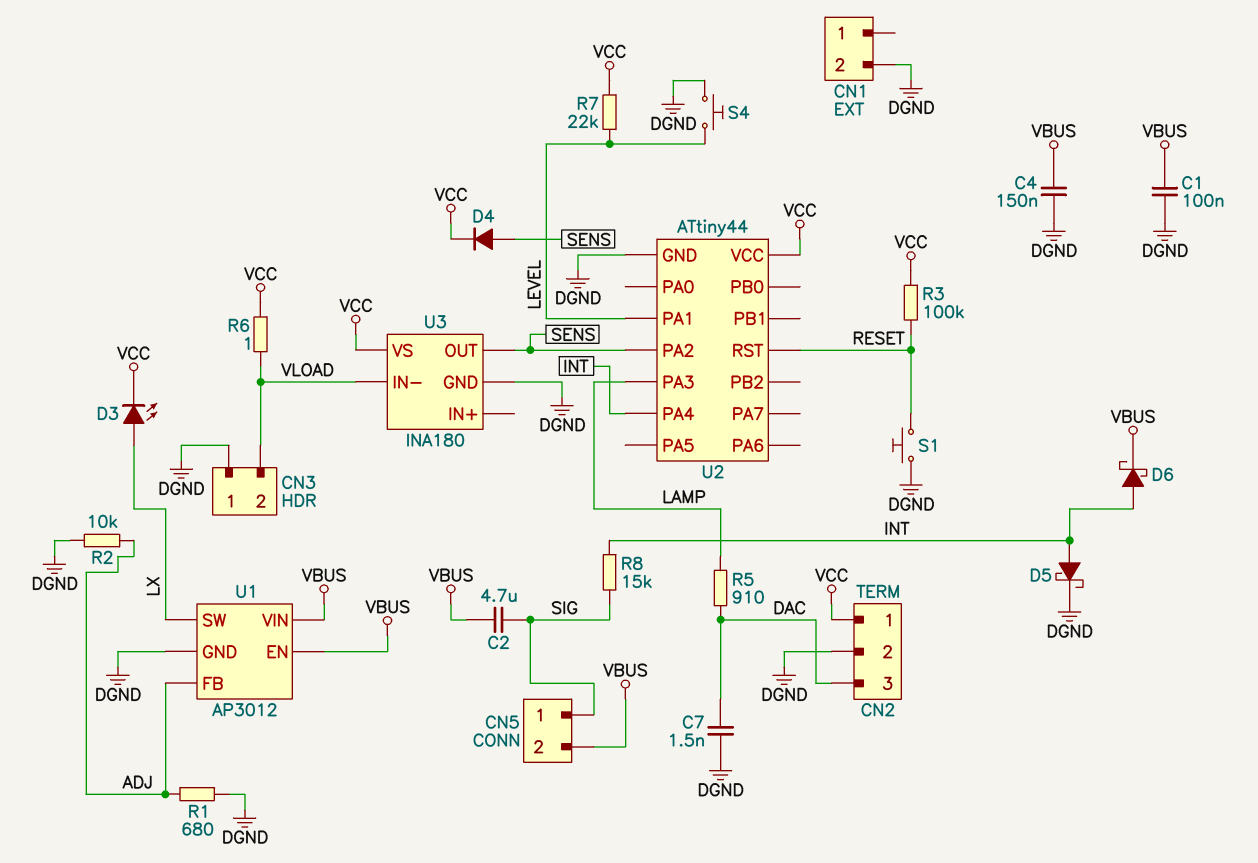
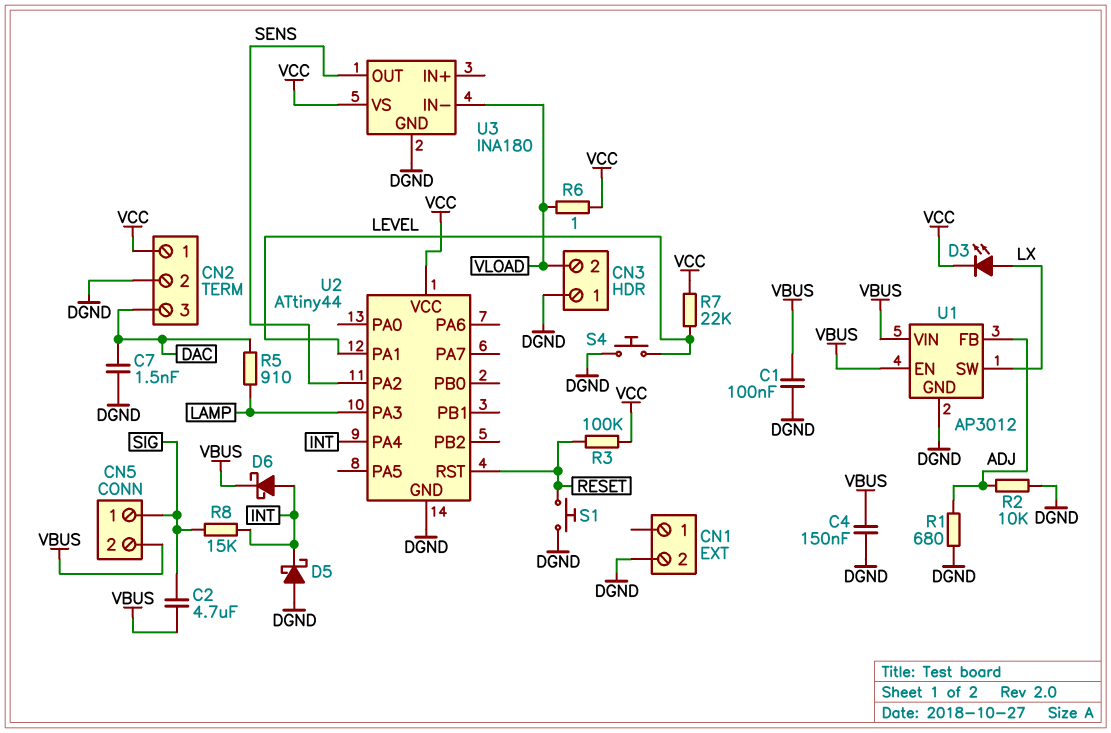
D4: diode (A SENS, K VCC) -> none
D5: schottky (A INT, K DGND) -> schottky (A DGND, K INT)

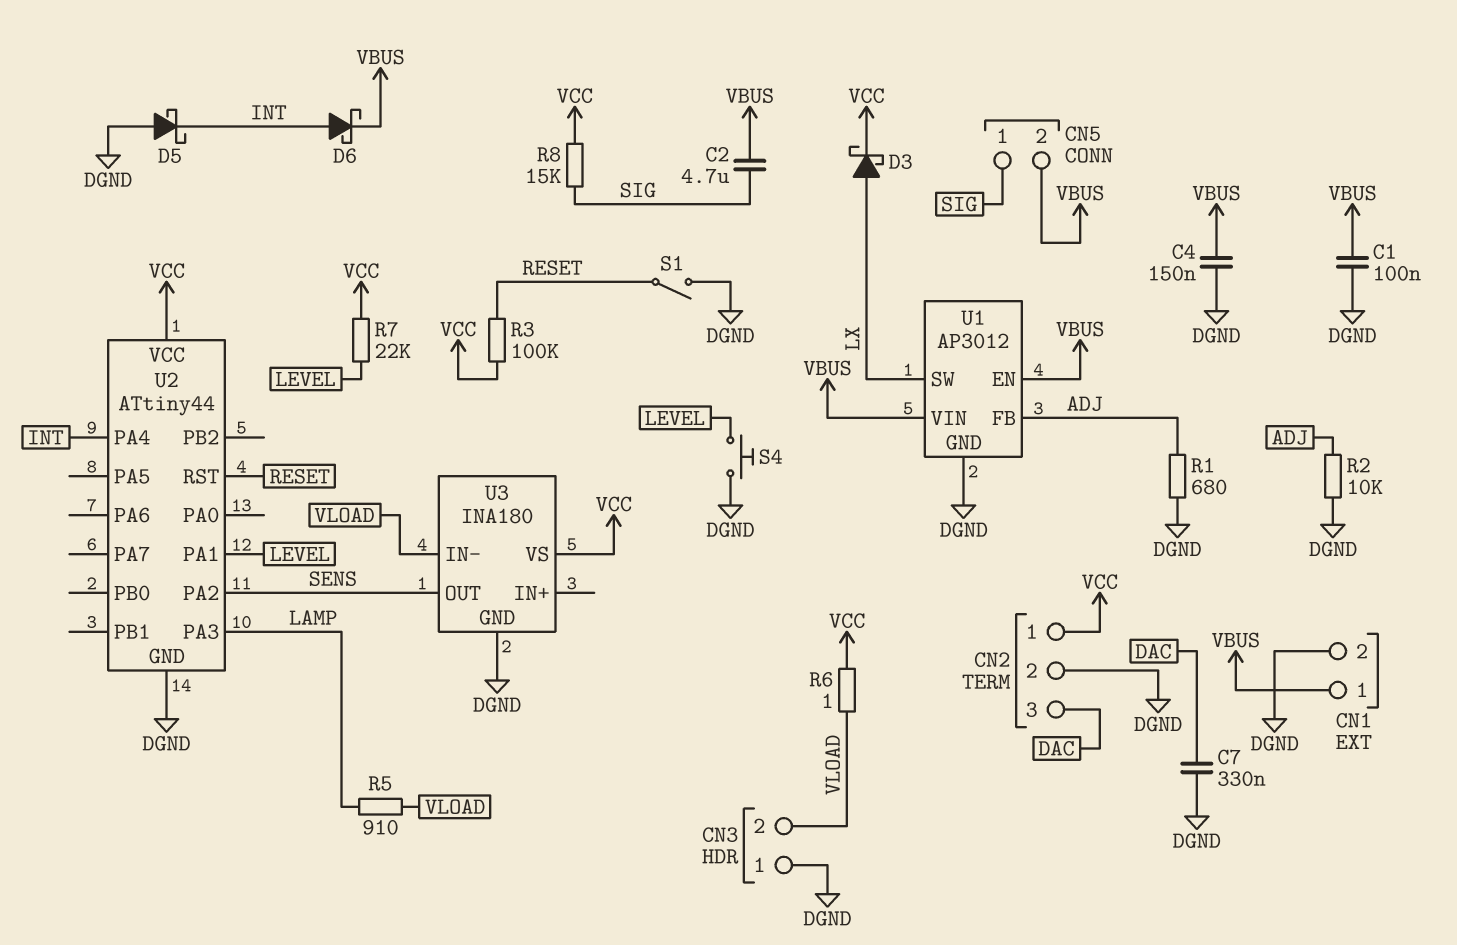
C7: 1.5nF (DAC, DGND) -> 330nF (DAC, DGND)
CN1 pin 1: none -> VBUS
D3: LED (A LX, K VCC) -> schottky (A LX, K VCC)
R5: 910 (DAC, LAMP) -> 910 (LAMP, VLOAD)
R8: 15k (INT, SIG) -> 15k (SIG, VCC)
S1: button (DGND, RESET) -> switch (DGND, RESET)

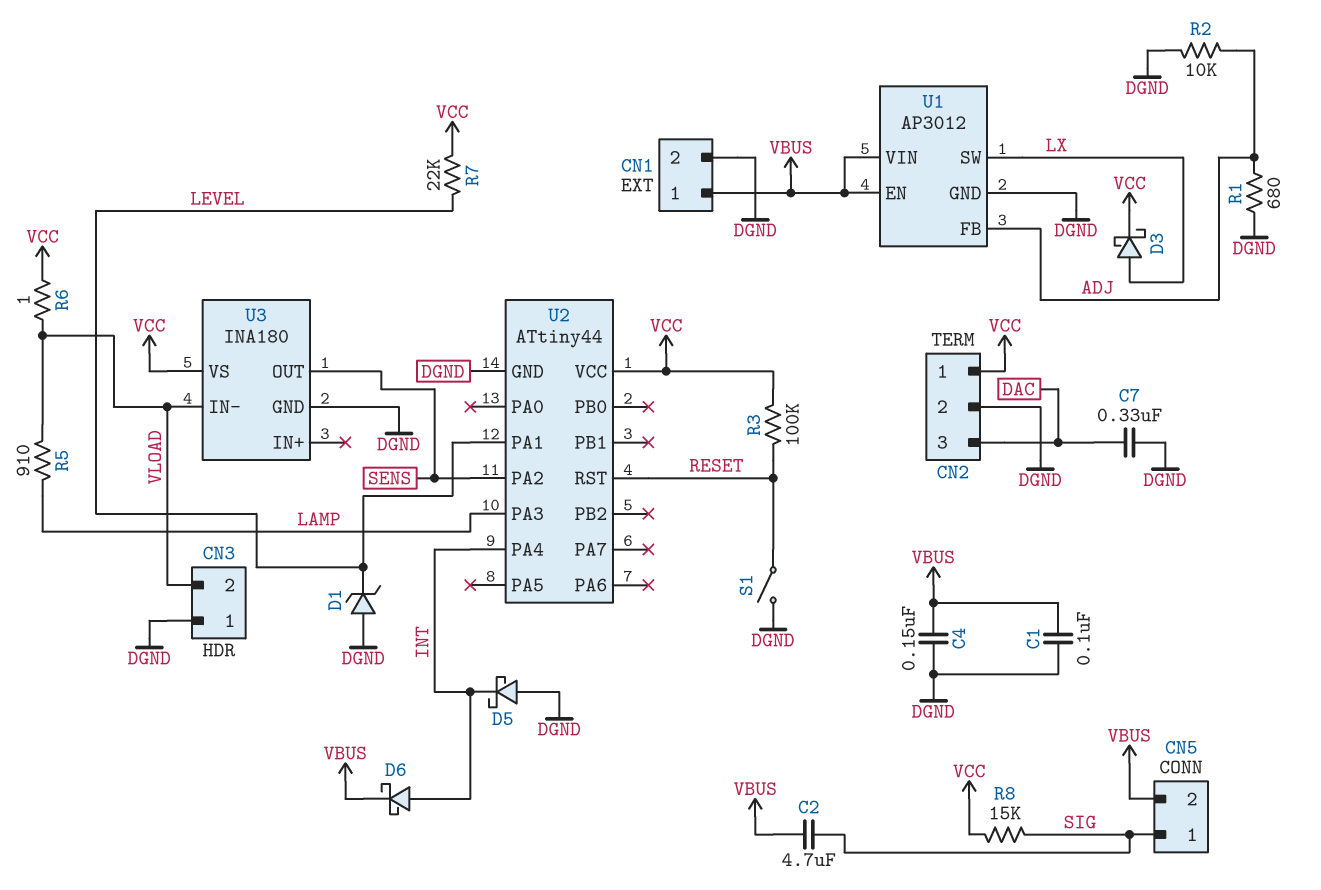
D1: none -> zener (A DGND, K LEVEL)
S4: button (DGND, LEVEL) -> none

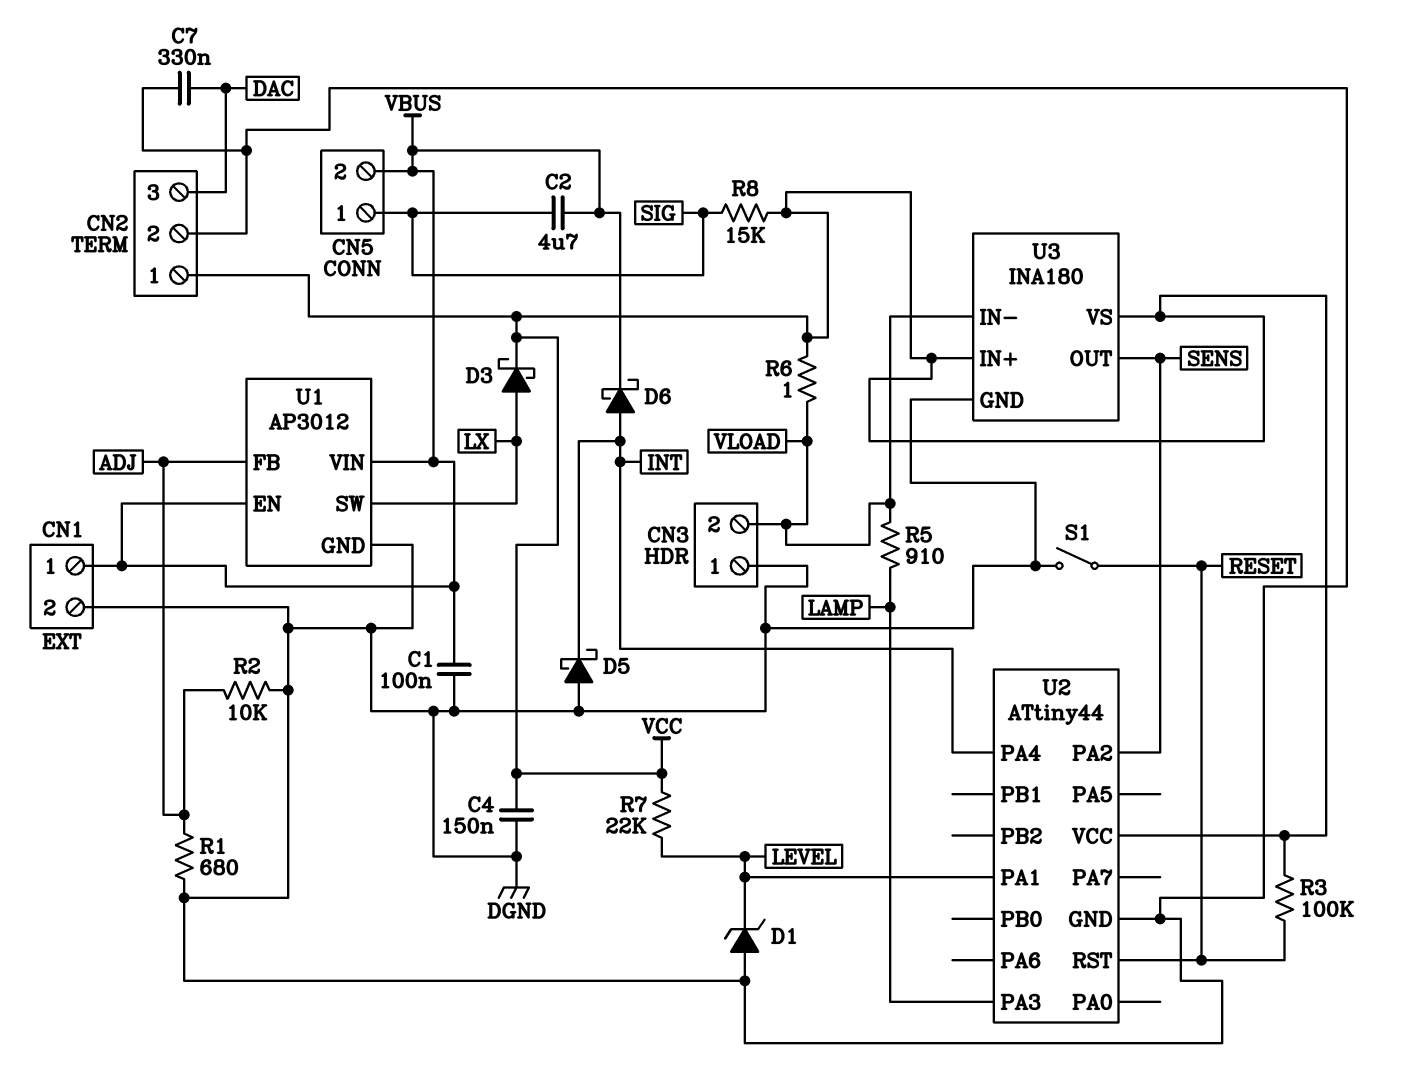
C4: 150nF (DGND, VBUS) -> 150nF (DGND, VCC)
U3 pin IN+: none -> VCC

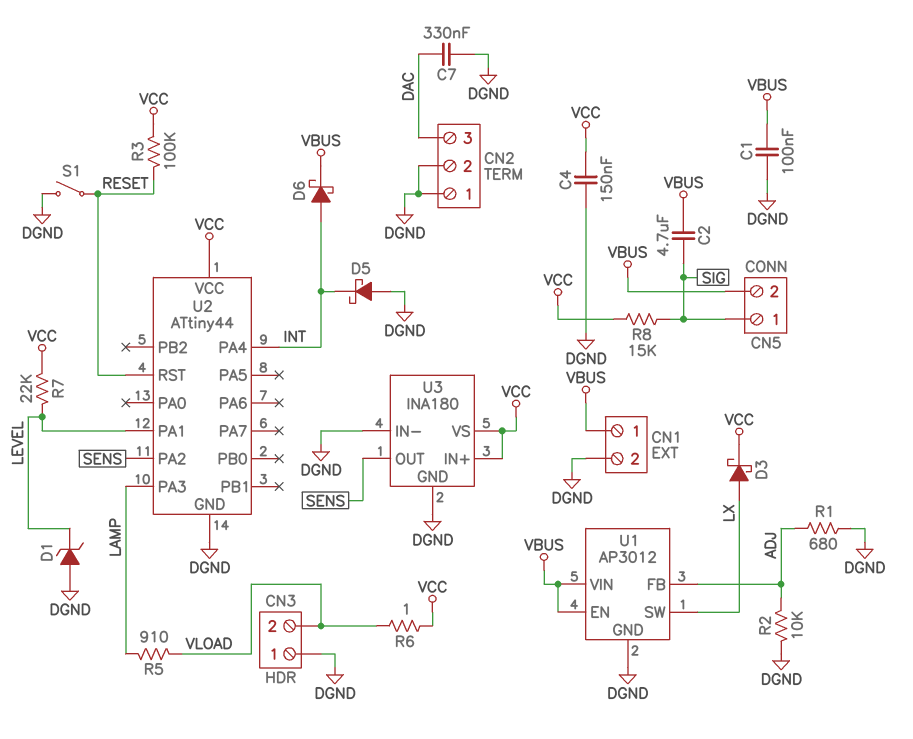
CN2 pin 1: VCC -> DGND
U3 pin IN-: VLOAD -> DGND

